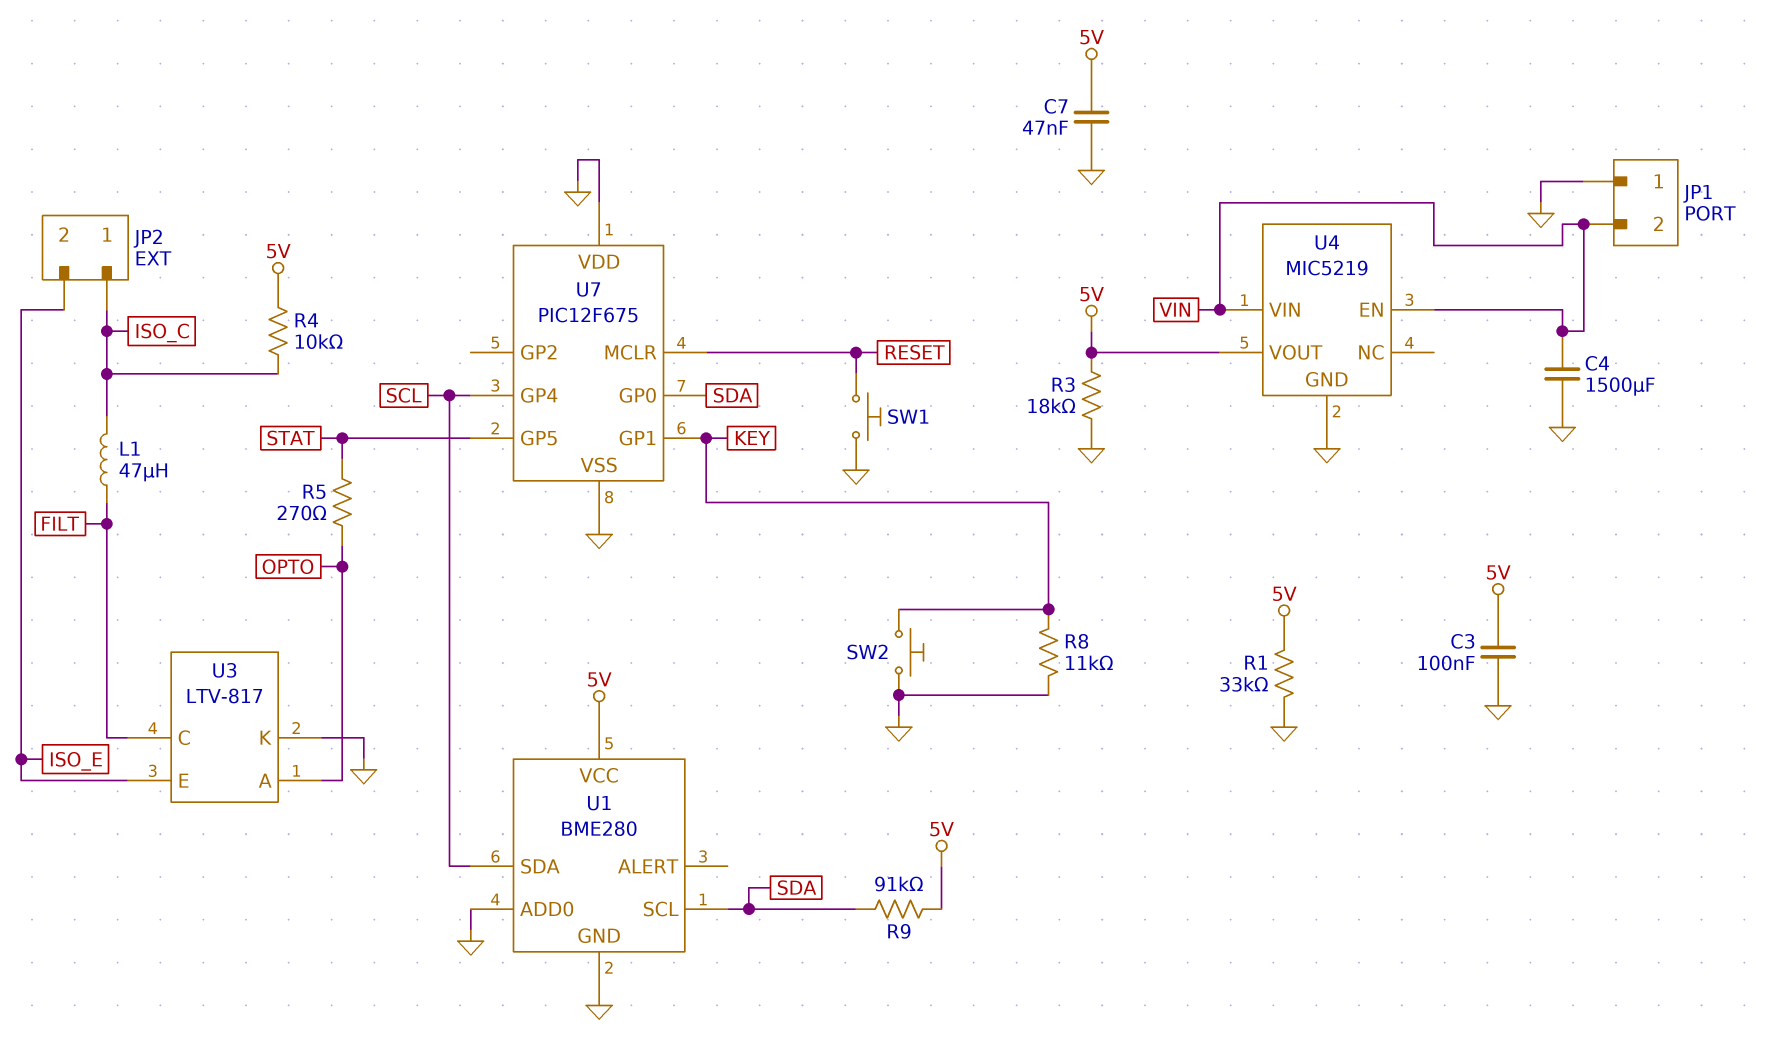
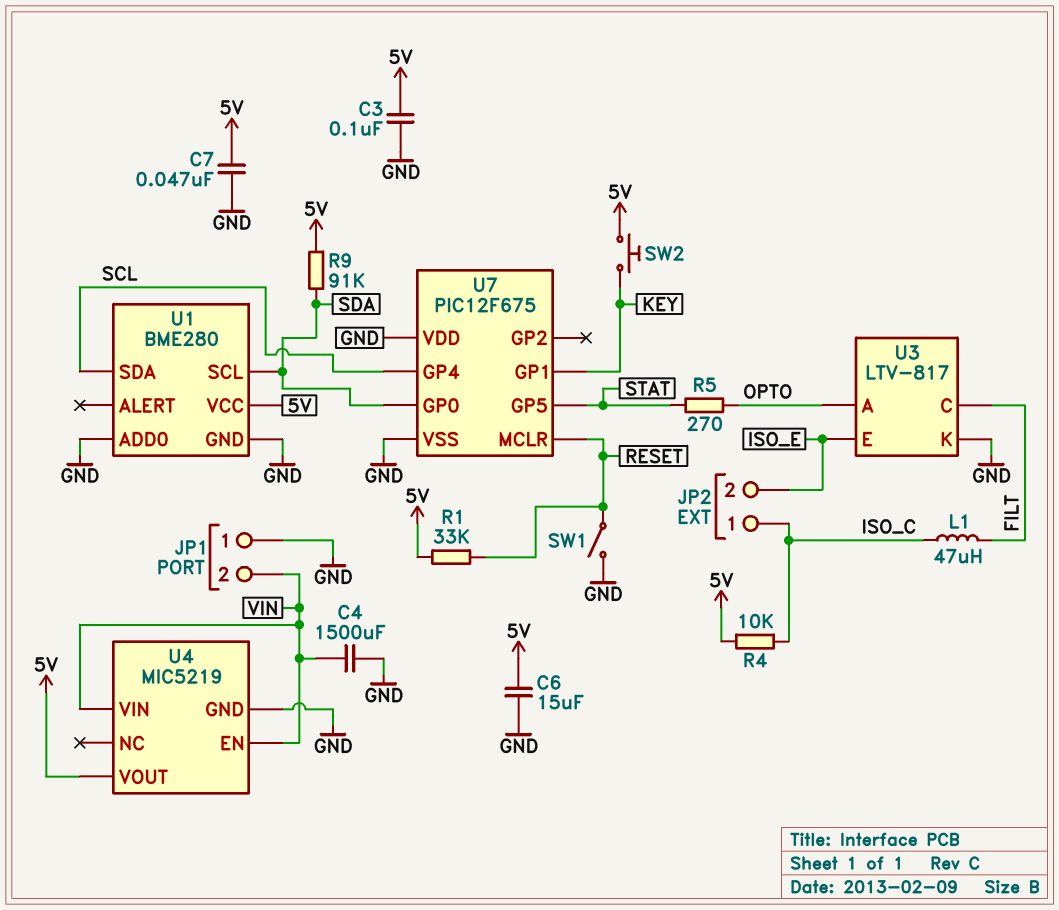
C6: none -> 15uF (5V, GND)
R1: 33k (5V, GND) -> 33k (5V, RESET)
R3: 18k (5V, GND) -> none
R8: 11k (GND, KEY) -> none
SW1: button (GND, RESET) -> switch (GND, RESET)
SW2: button (GND, KEY) -> button (5V, KEY)

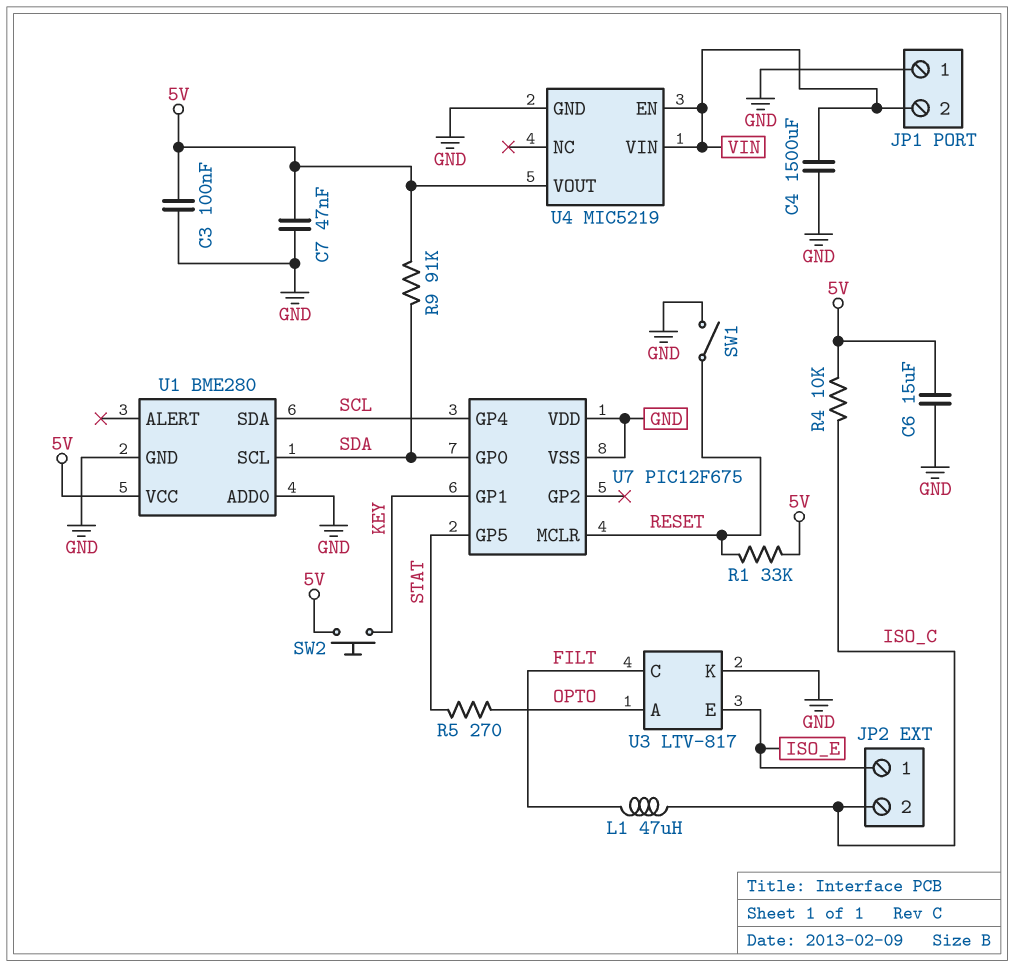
JP2 pin 1: ISO_C -> ISO_E
JP2 pin 2: ISO_E -> ISO_C

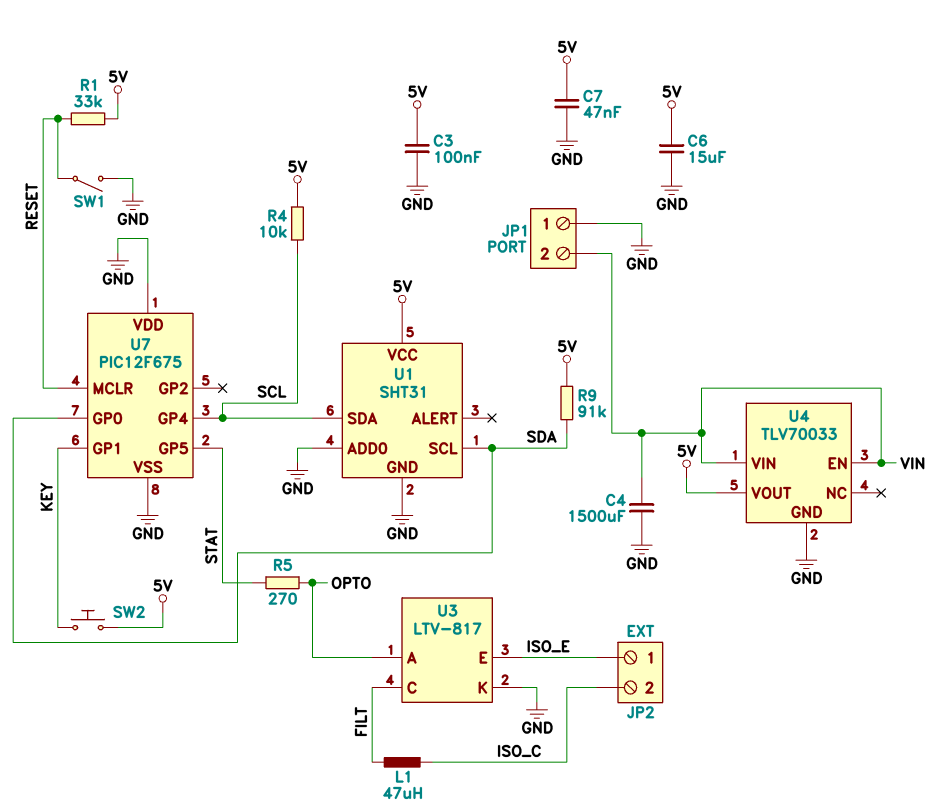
R4: 10k (5V, ISO_C) -> 10k (5V, SCL)
U1: BME280 -> SHT31
U4: MIC5219 -> TLV70033

